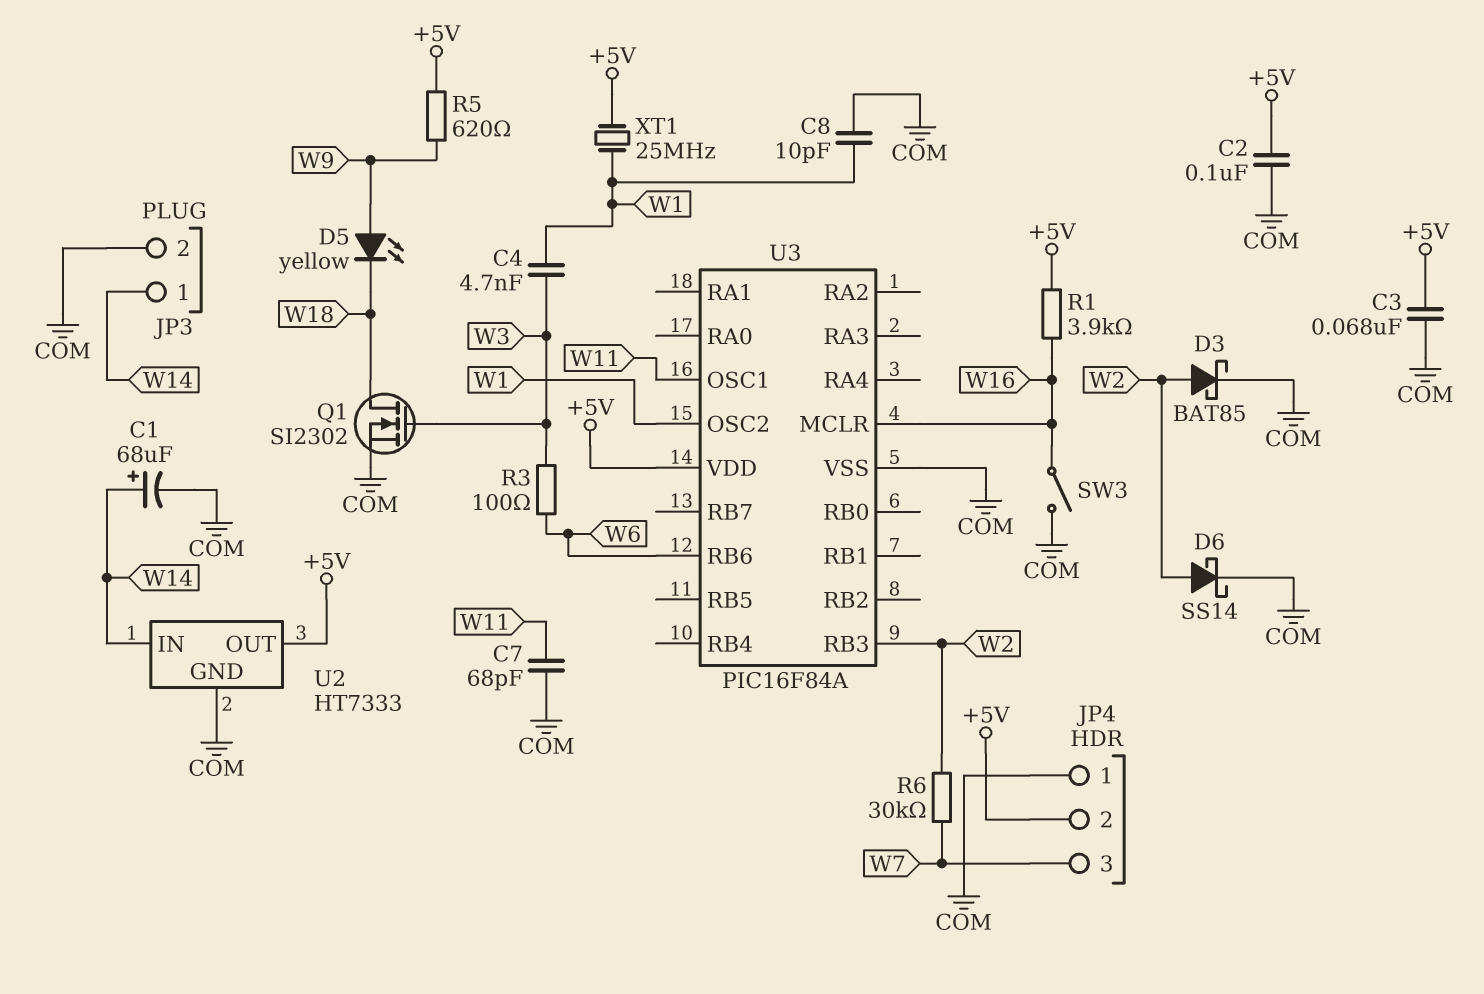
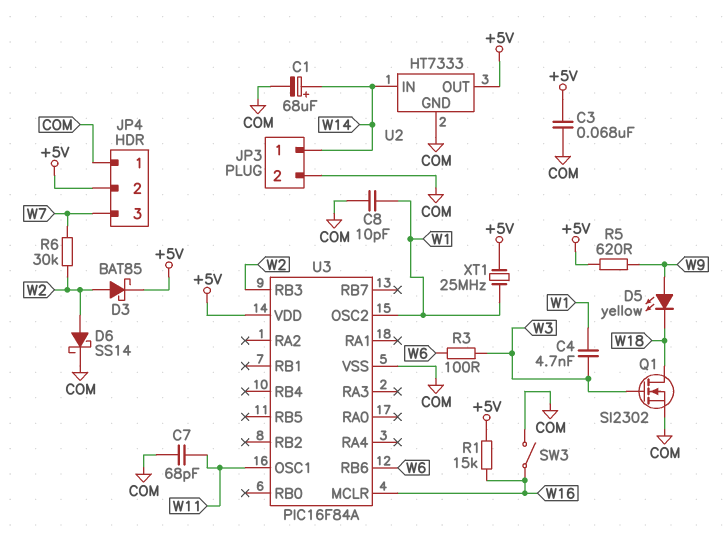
C2: 100nF (+5V, COM) -> none
D3: schottky BAT85 (A W2, K COM) -> schottky BAT85 (A W2, K +5V)
R1: 3.9k (+5V, W16) -> 15k (+5V, W16)

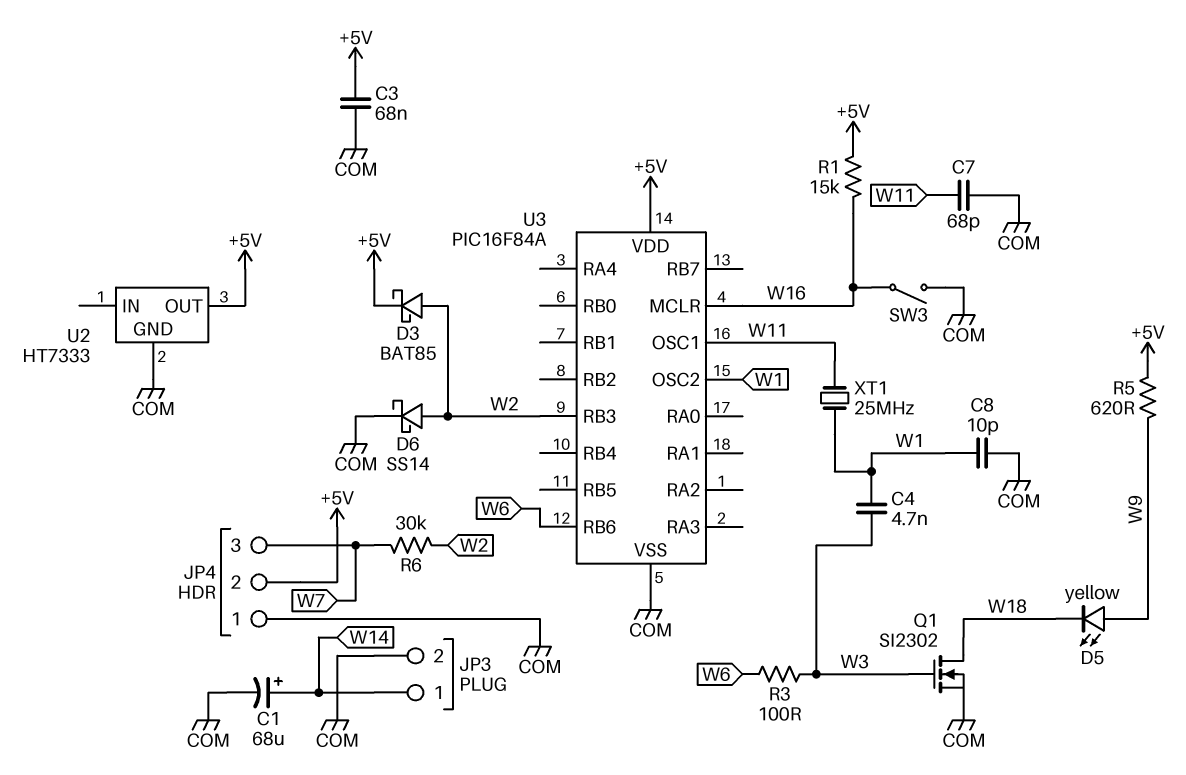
U2 pin IN: W14 -> none
XT1: 25MHz (+5V, W1) -> 25MHz (W1, W11)

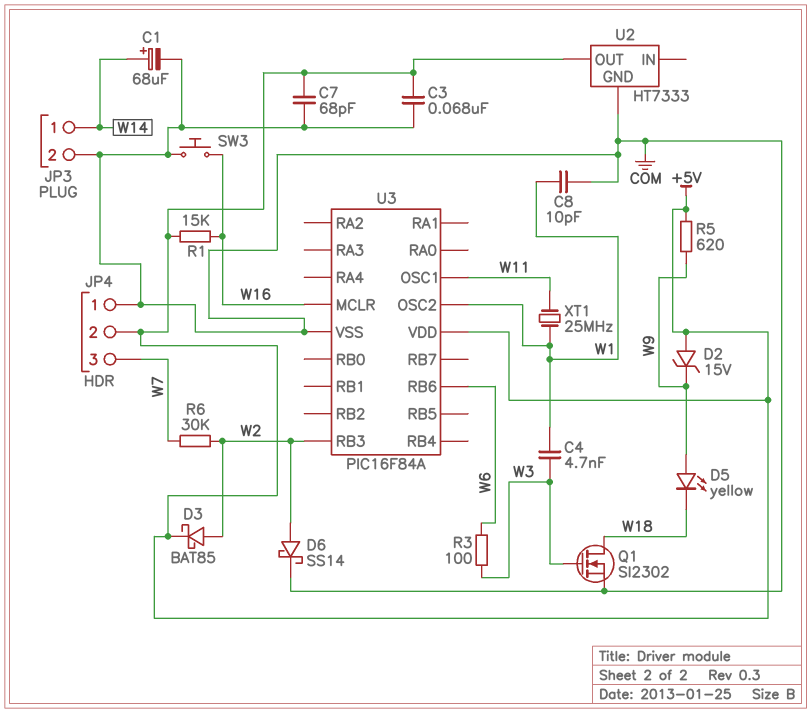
C7: 68pF (COM, W11) -> 68pF (+5V, COM)
D2: none -> zener 15V (A +5V, K W9)
SW3: switch (COM, W16) -> button (COM, W16)

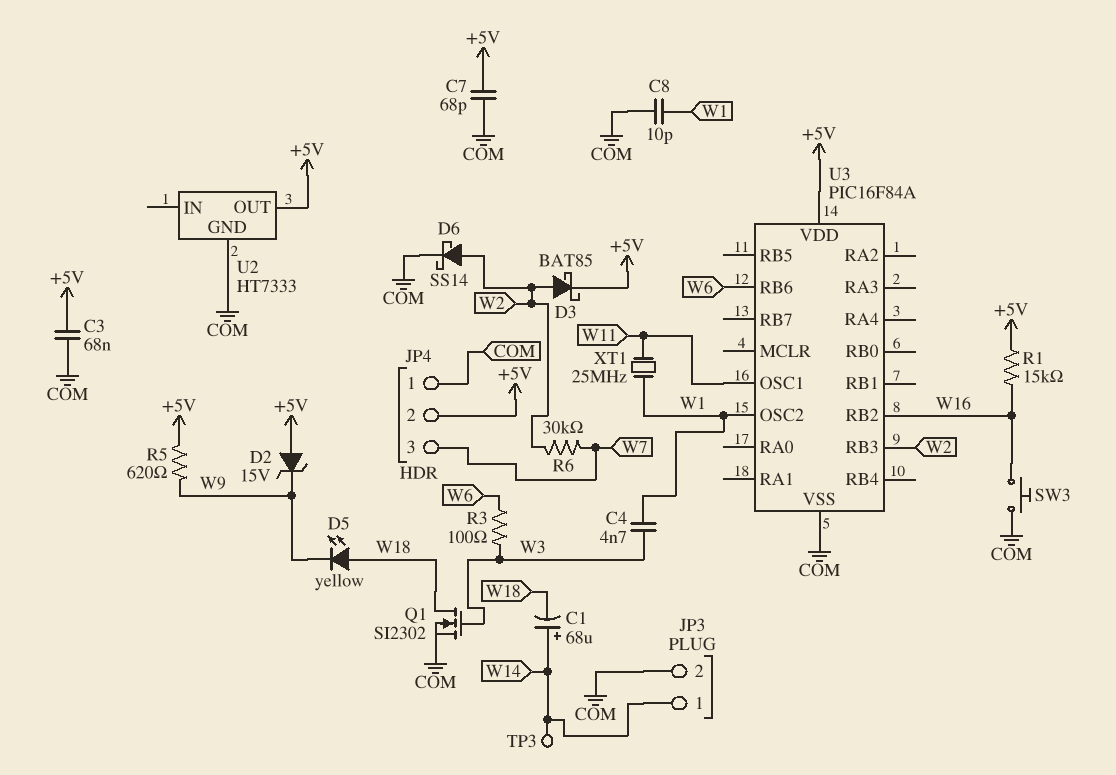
C1: 68uF (plus W14, minus COM) -> 68uF (plus W14, minus W18)
D5: LED yellow (A W9, K W18) -> LED yellow (A W18, K W9)
TP3: none -> test point (W14)
U3 pin MCLR: W16 -> none
U3 pin RB2: none -> W16

